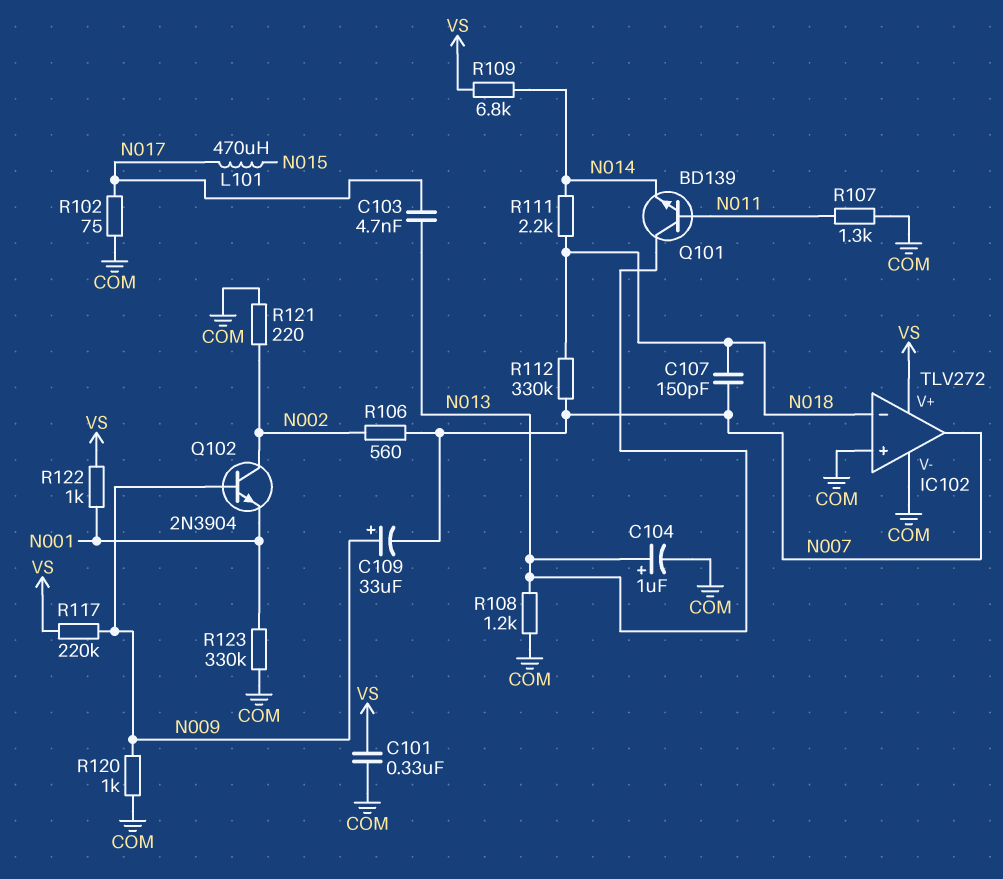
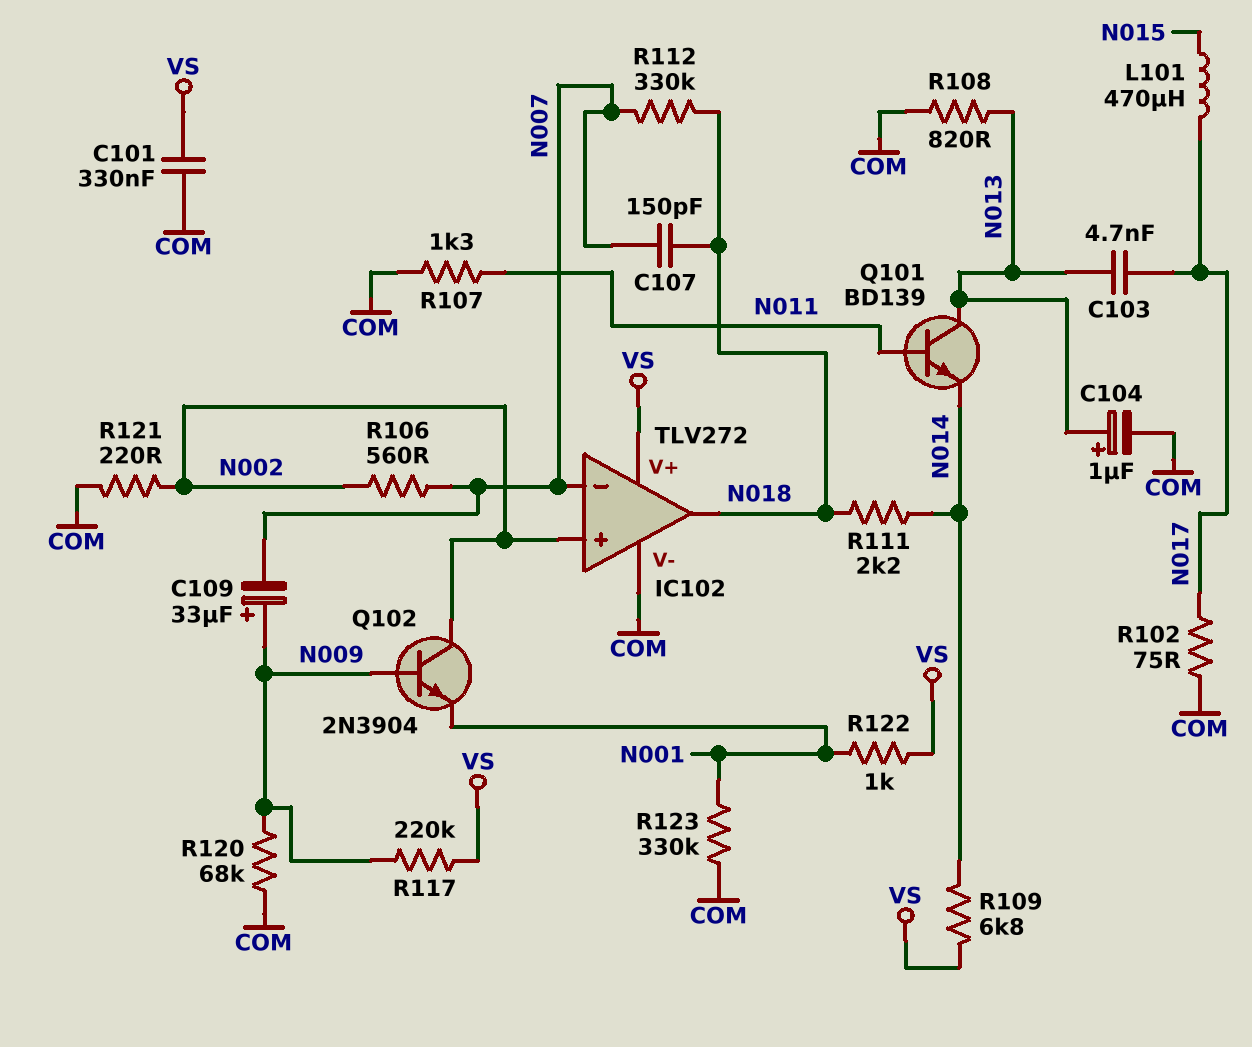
IC102 pin in+: COM -> N002
IC102 pin in-: N018 -> N007
IC102 pin out: N007 -> N018
R108: 1.2k (COM, N013) -> 820 (COM, N013)
R120: 1k (COM, N009) -> 68k (COM, N009)

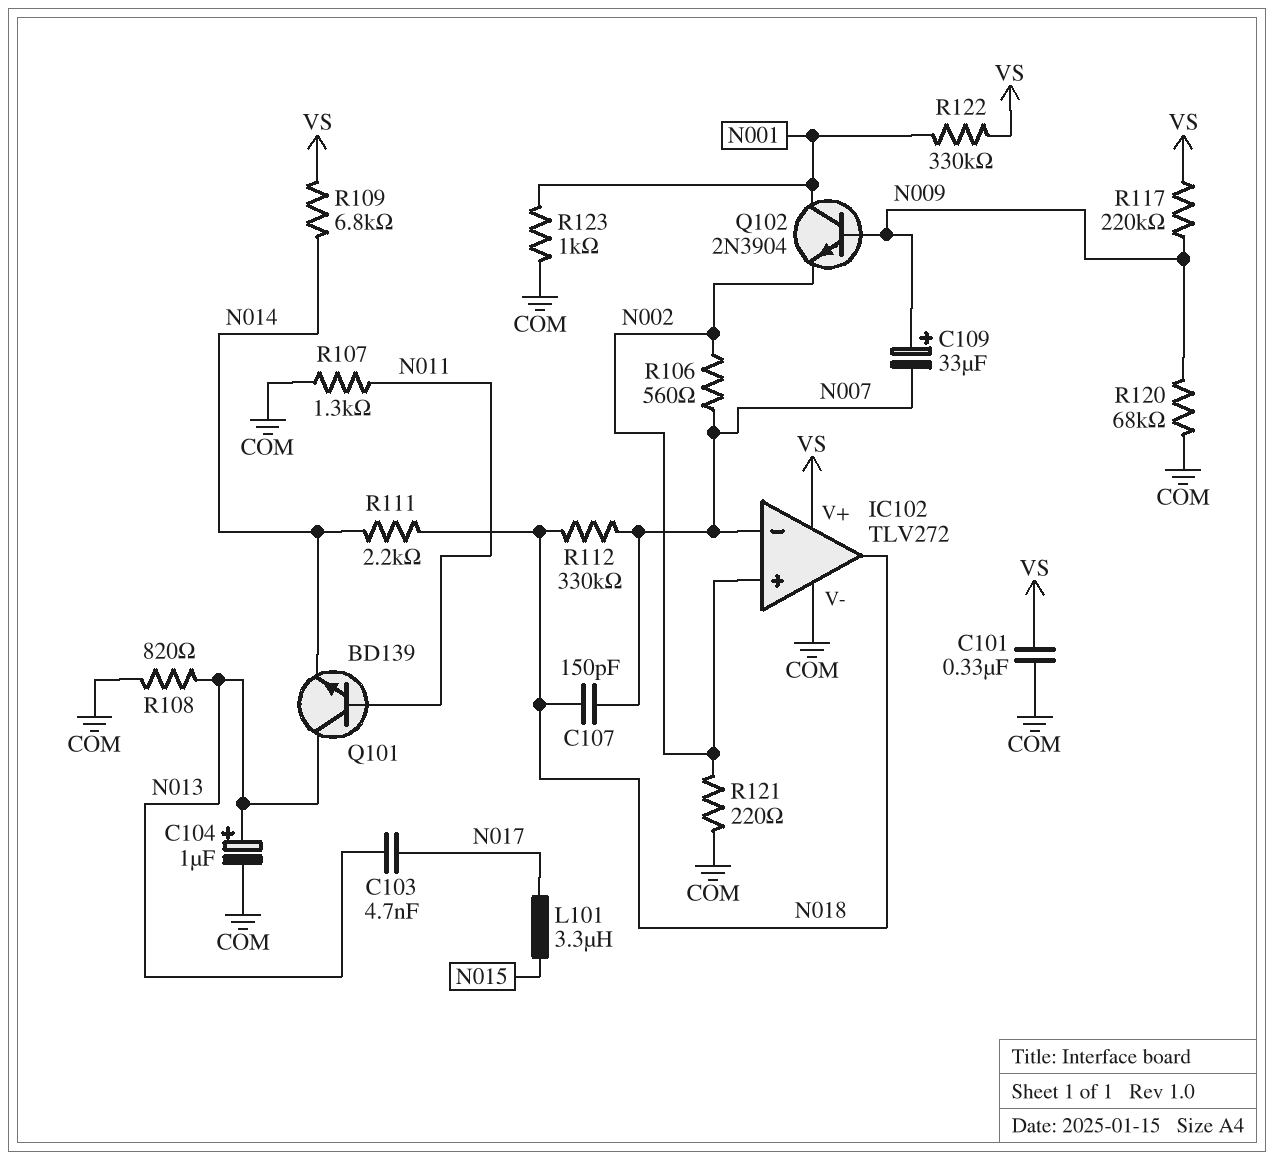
L101: 470uH (N015, N017) -> 3.3uH (N015, N017)
Q102: NPN 2N3904 (B N009, C N002, E N001) -> NPN 2N3904 (B N009, C N001, E N002)
R102: 75 (COM, N017) -> none
R122: 1k (N001, VS) -> 330k (N001, VS)
R123: 330k (COM, N001) -> 1k (COM, N001)

